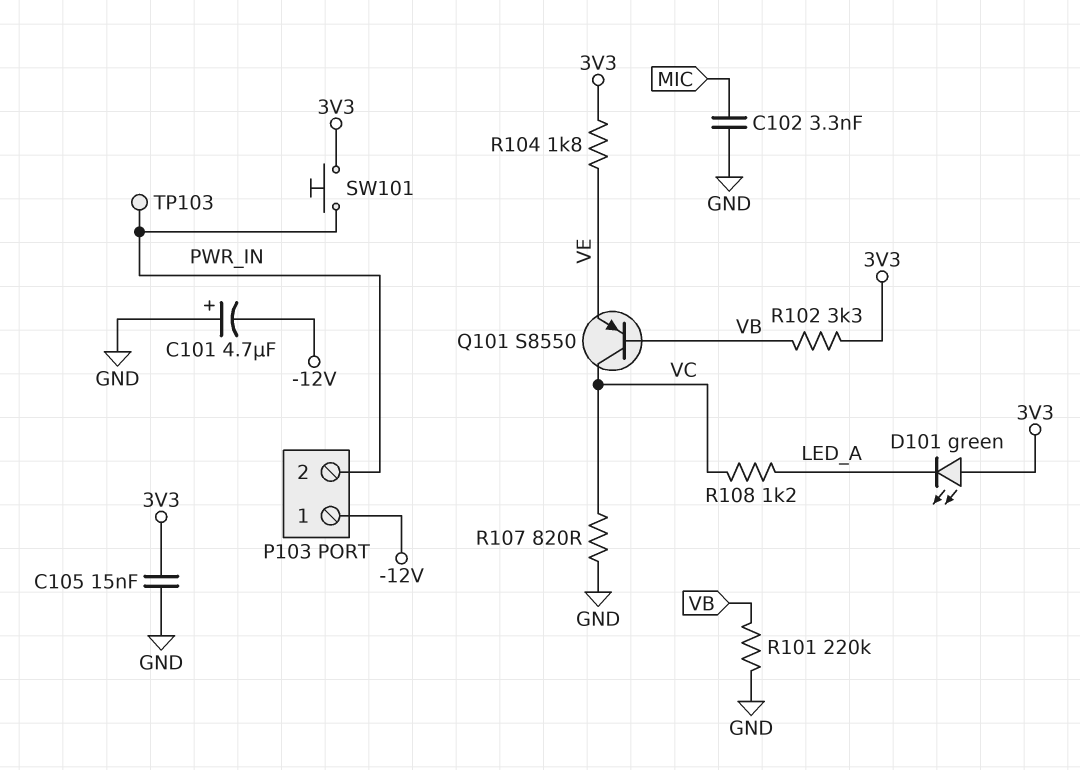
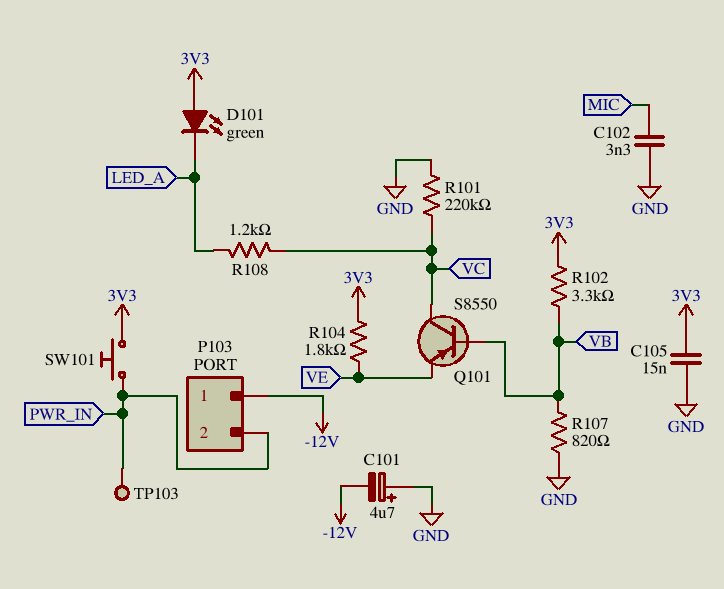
R101: 220k (GND, VB) -> 220k (GND, VC)
R107: 820 (GND, VC) -> 820 (GND, VB)

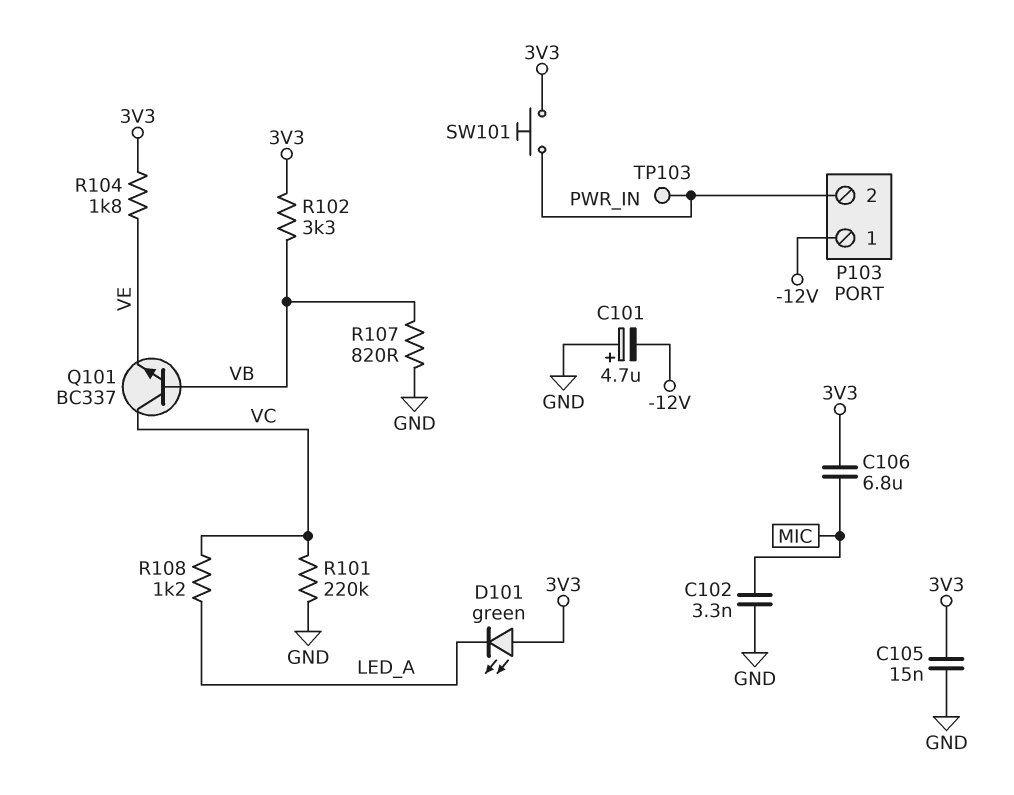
C106: none -> 6.8uF (3V3, MIC)
Q101: PNP S8550 (B VB, C VC, E VE) -> NPN BC337 (B VB, C VC, E VE)

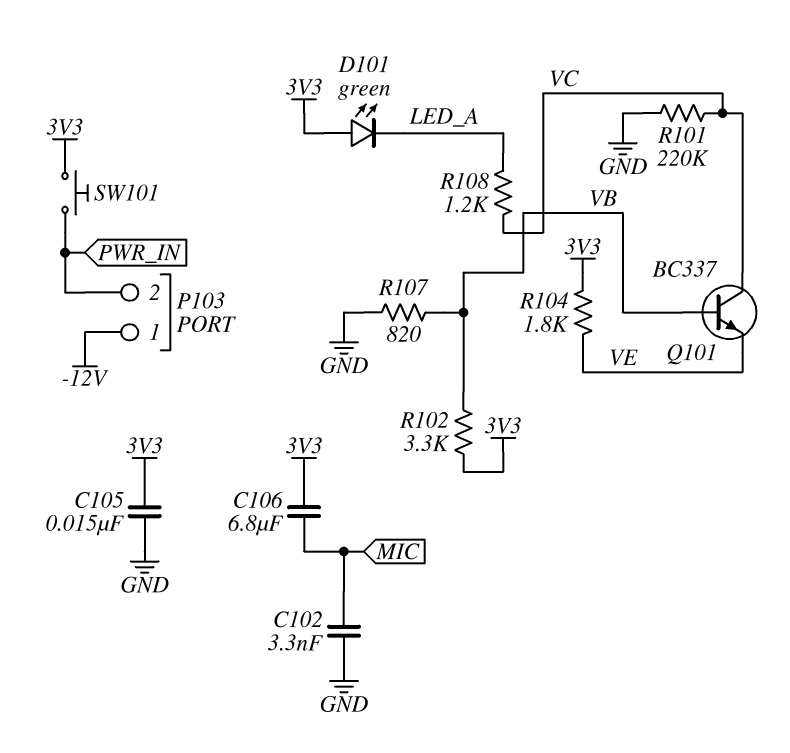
C101: 4.7uF (plus GND, minus -12V) -> none
TP103: test point (PWR_IN) -> none

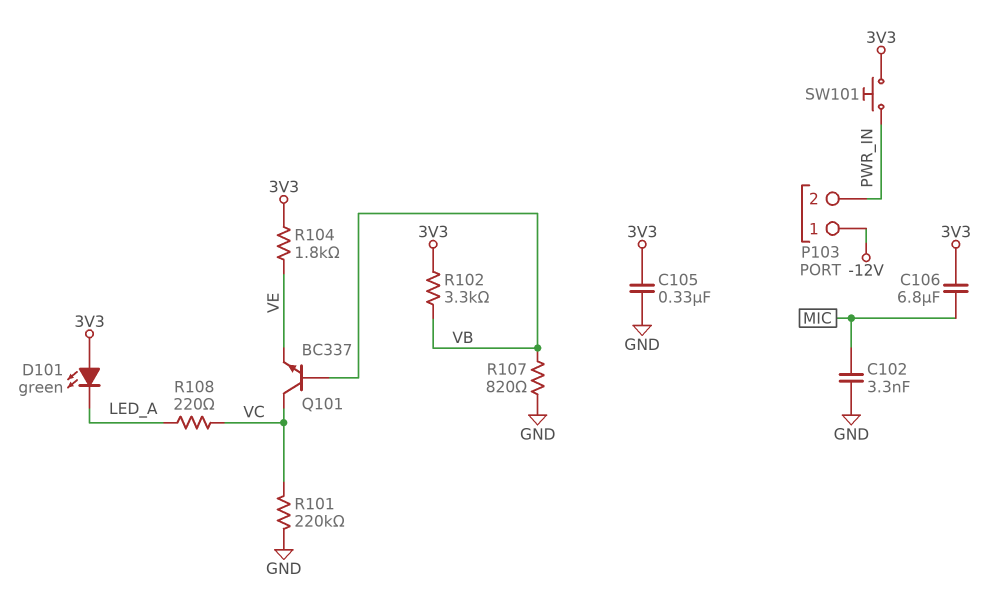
C105: 15nF (3V3, GND) -> 330nF (3V3, GND)
R108: 1.2k (LED_A, VC) -> 220 (LED_A, VC)

